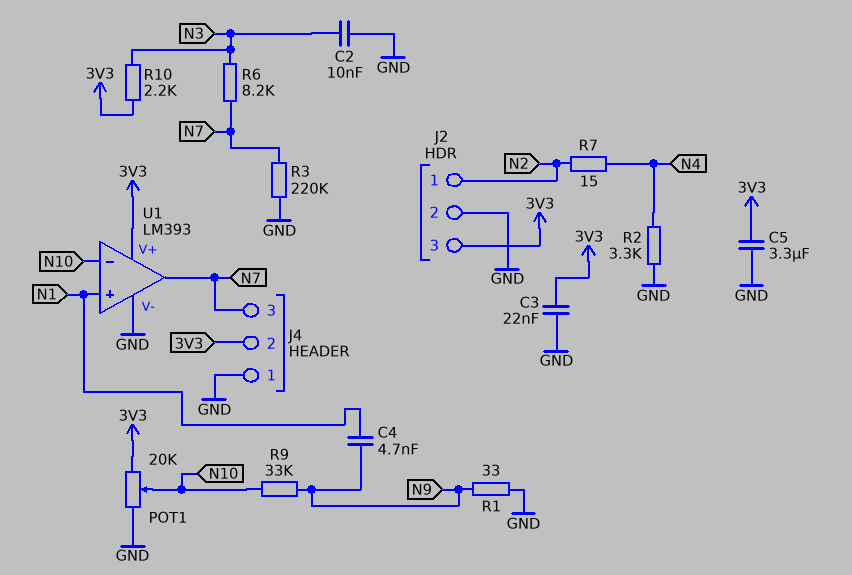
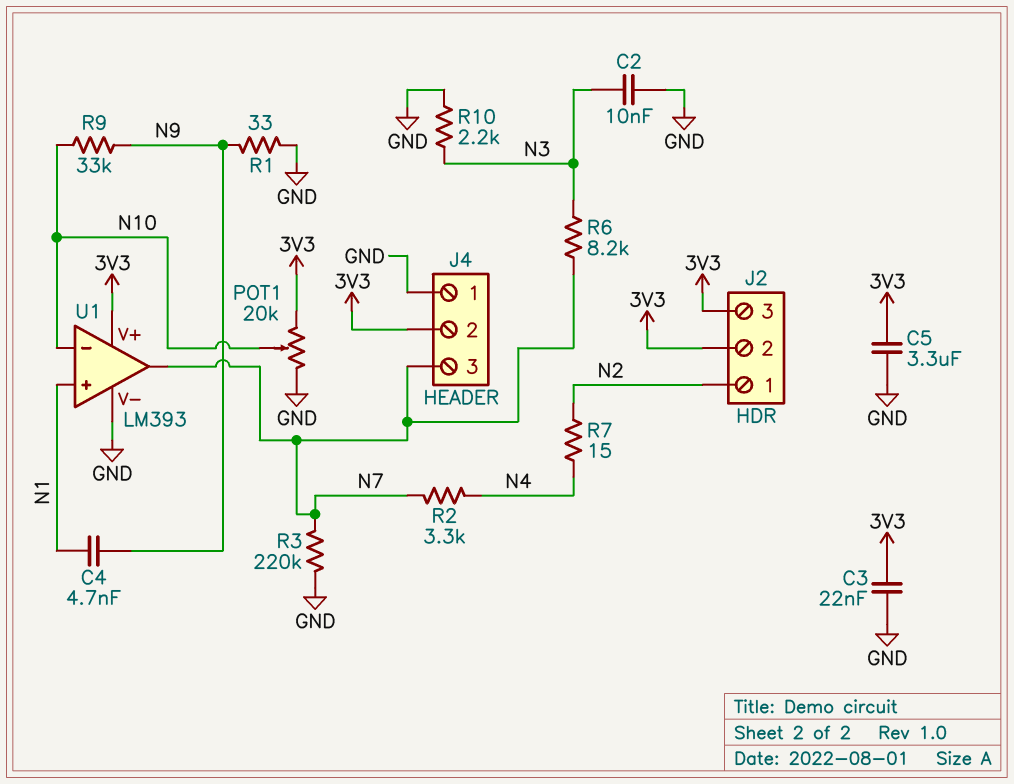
J2 pin 2: GND -> 3V3
R2: 3.3k (GND, N4) -> 3.3k (N4, N7)
R10: 2.2k (3V3, N3) -> 2.2k (GND, N3)

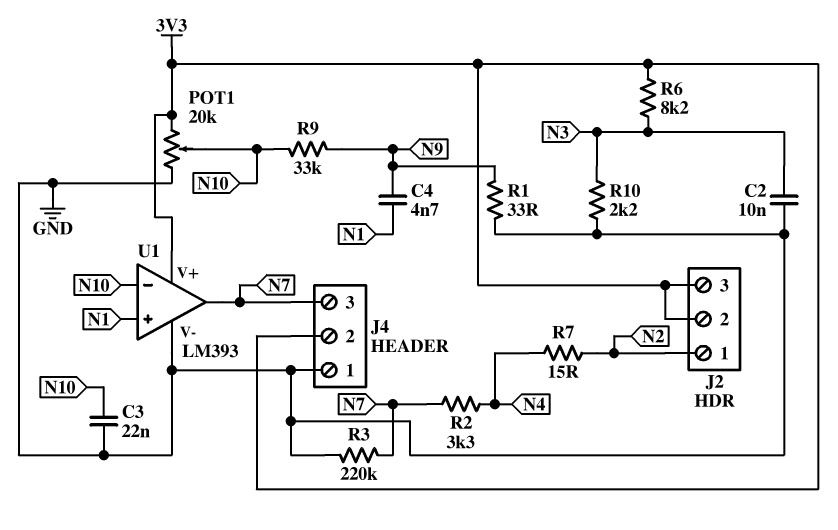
C3: 22nF (3V3, GND) -> 22nF (GND, N10)
C5: 3.3uF (3V3, GND) -> none
R6: 8.2k (N3, N7) -> 8.2k (3V3, N3)

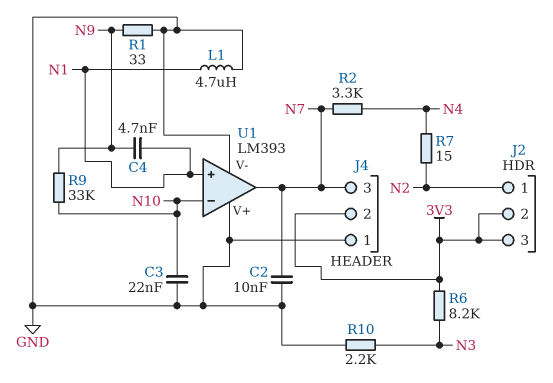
C2: 10nF (GND, N3) -> 10nF (GND, N7)
L1: none -> 4.7uH (GND, N1)
POT1: 20k (3V3, GND, wiper N10) -> none
R3: 220k (GND, N7) -> none
U1 pin V+: 3V3 -> GND

